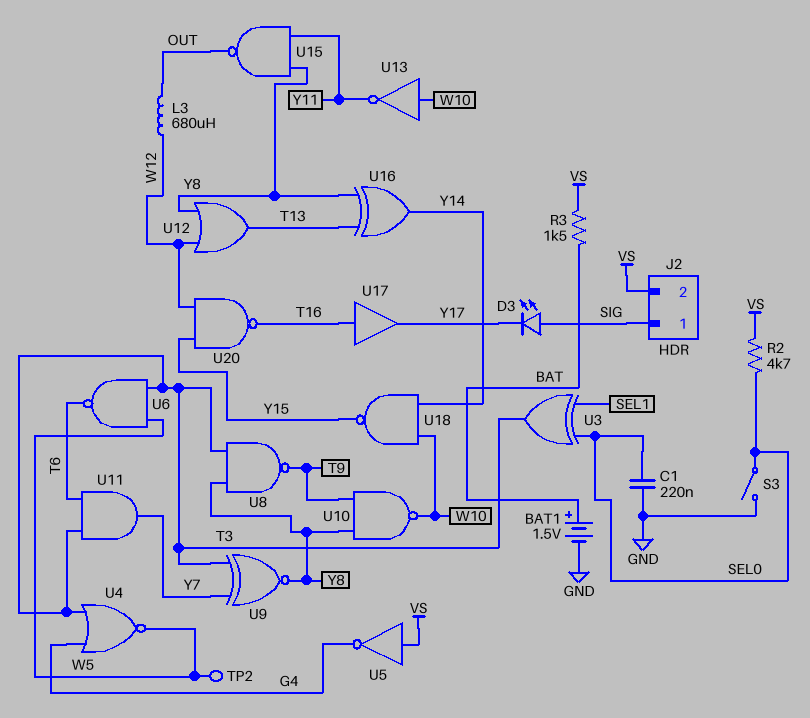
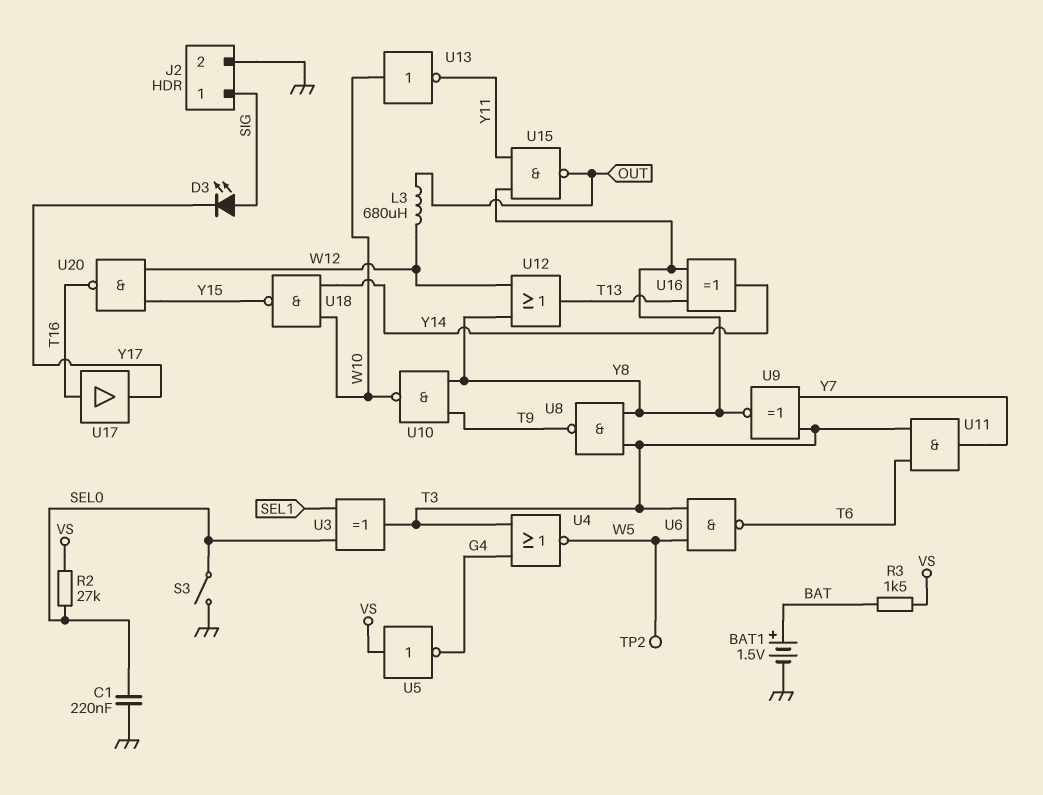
J2 pin 2: VS -> GND
R2: 4.7k (SEL0, VS) -> 27k (SEL0, VS)

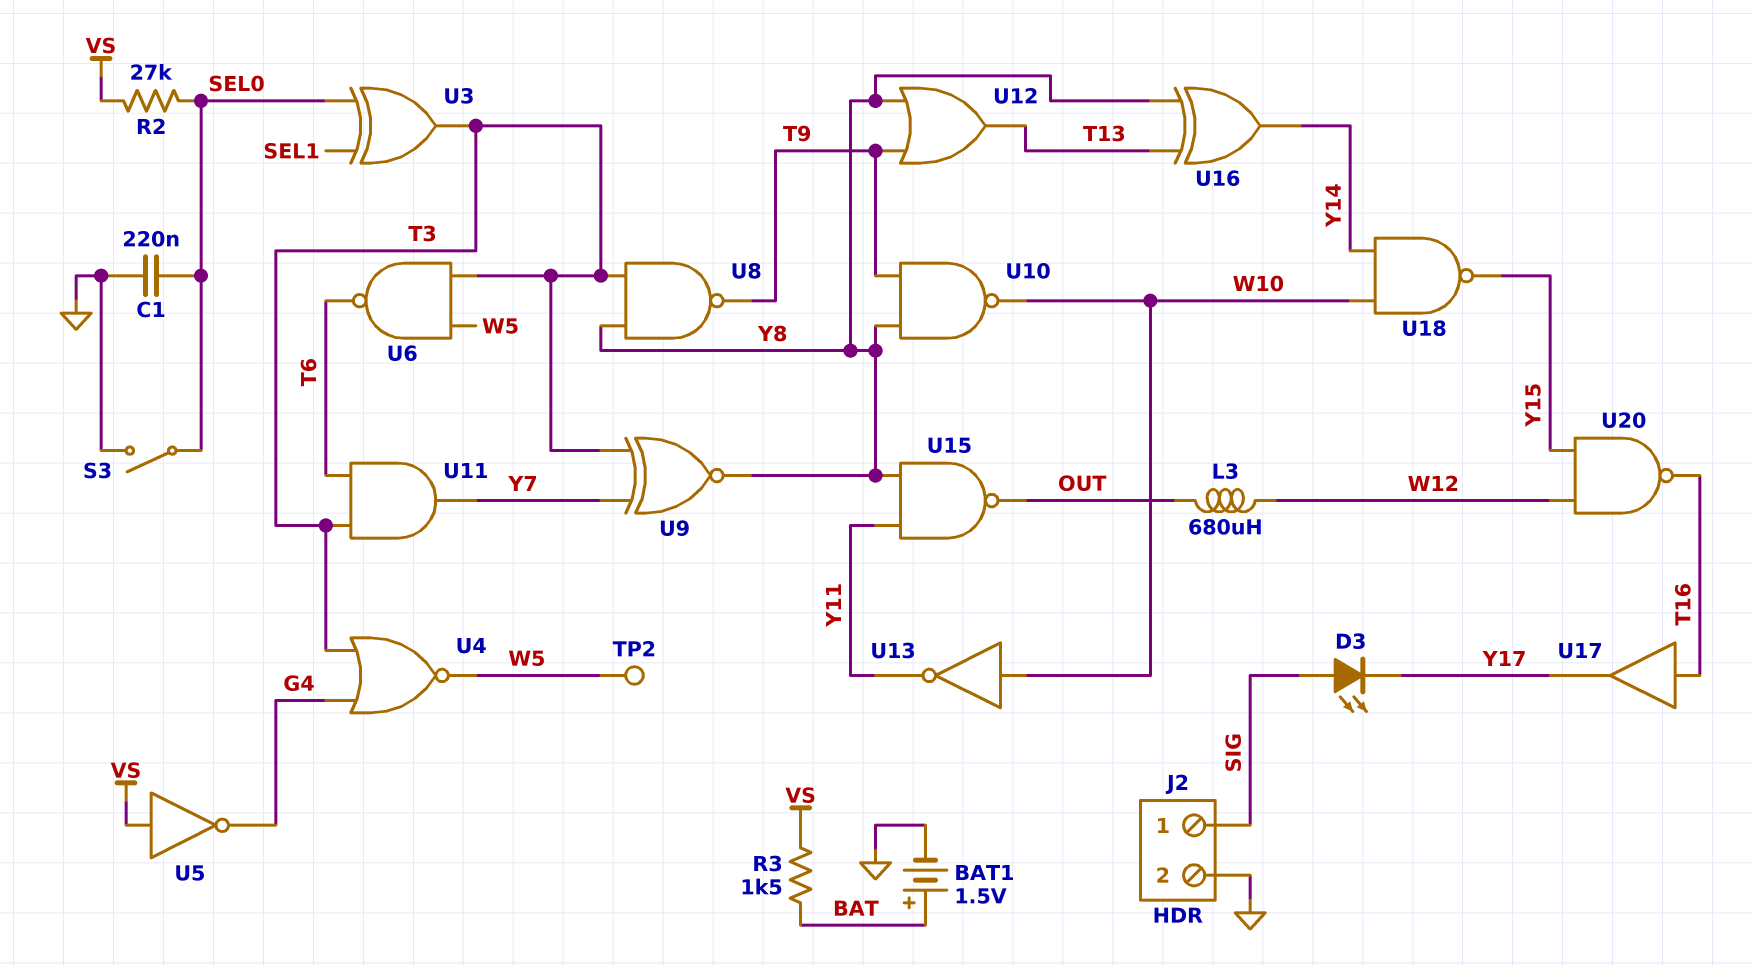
U12: OR (in W12, in Y8, out T13) -> OR (in T9, in Y8, out T13)

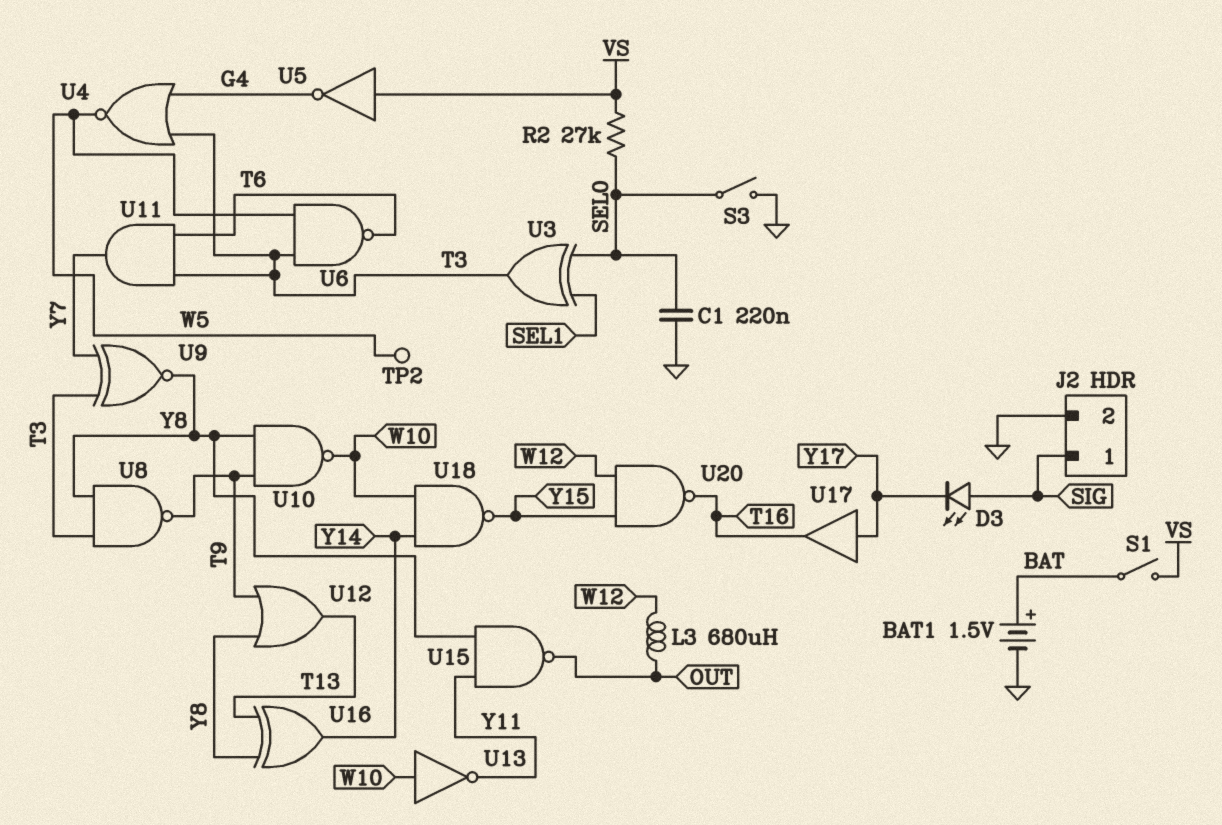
R3: 1.5k (BAT, VS) -> none
S1: none -> switch (BAT, VS)
U17: buffer (in T16, out Y17) -> buffer (in Y17, out T16)

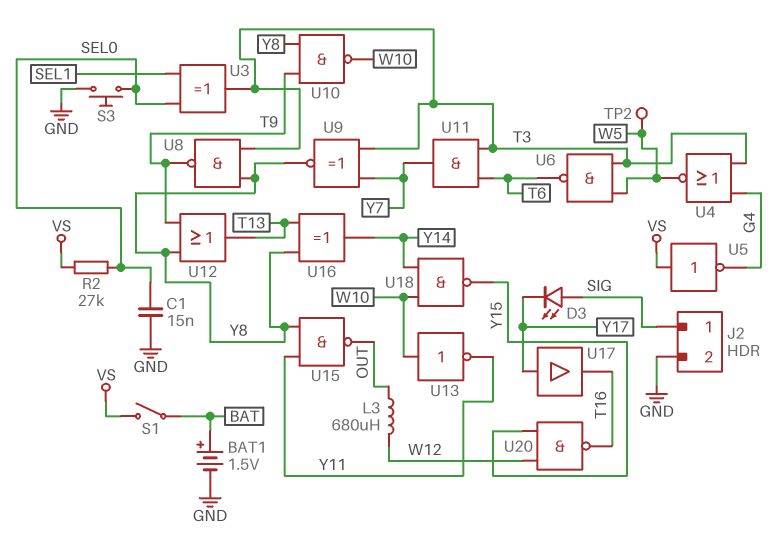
C1: 220nF (GND, SEL0) -> 15nF (GND, SEL0)
S3: switch (GND, SEL0) -> button (GND, SEL0)

